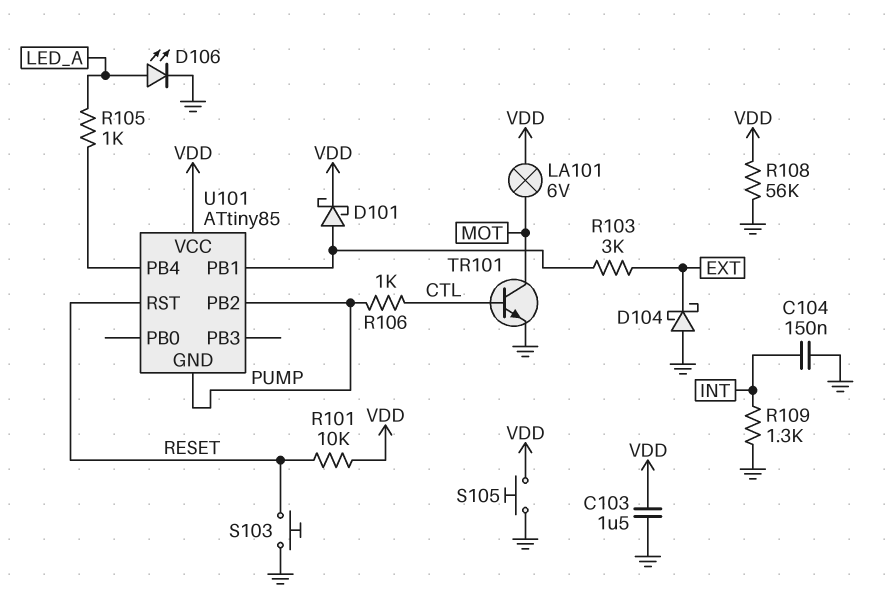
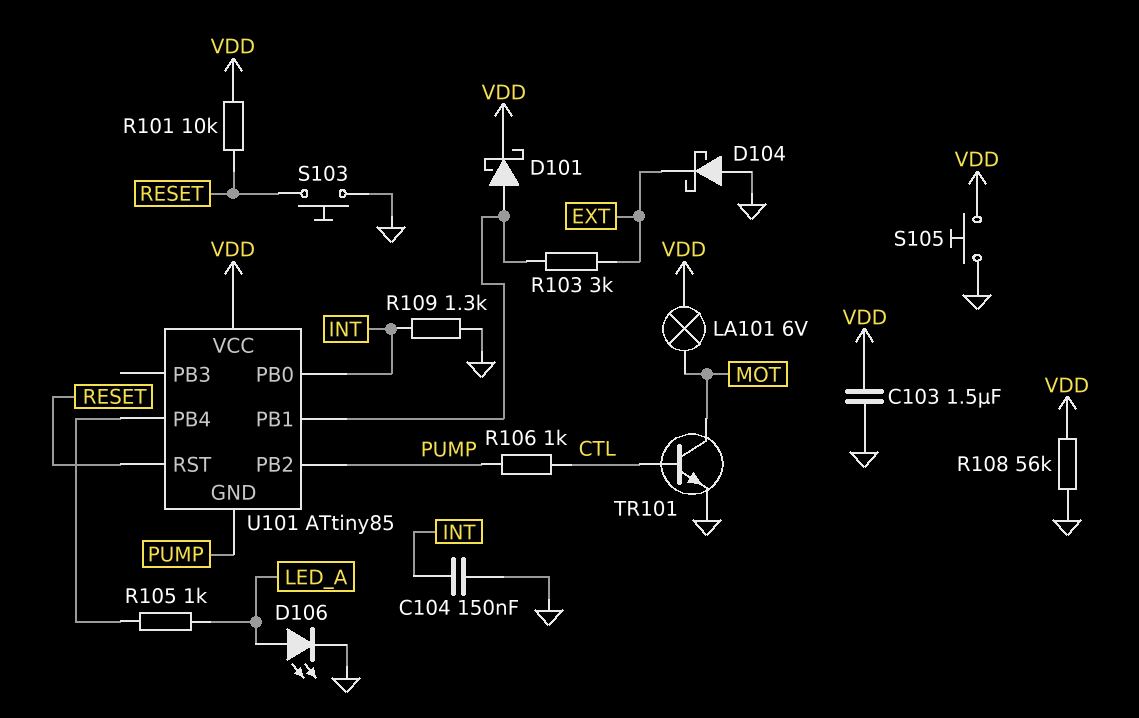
U101 pin PB0: none -> INT

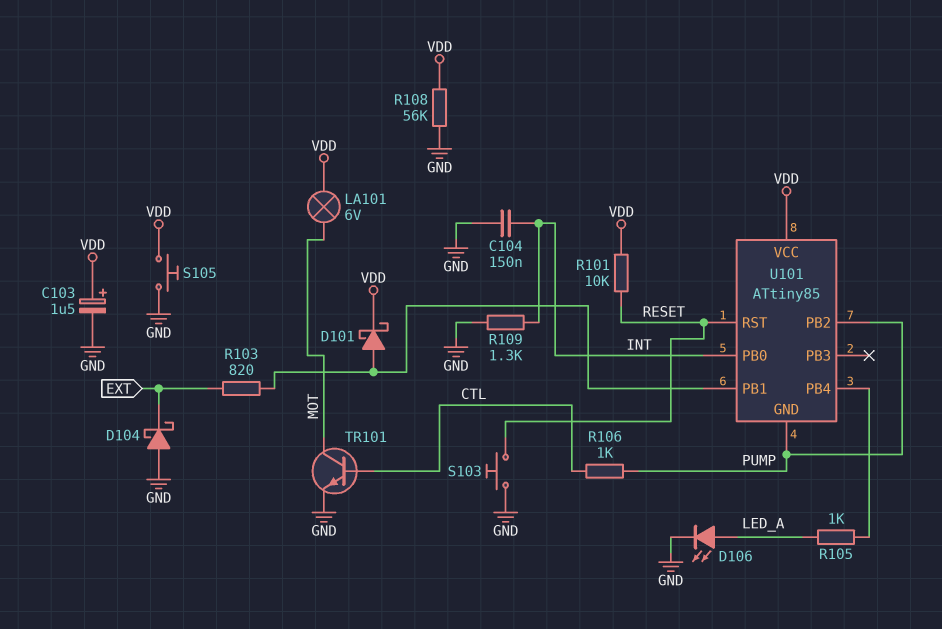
C103: 1.5uF (GND, VDD) -> 1.5uF (plus VDD, minus GND)
R103: 3k (EXT, U101/PB1) -> 820 (EXT, U101/PB1)

